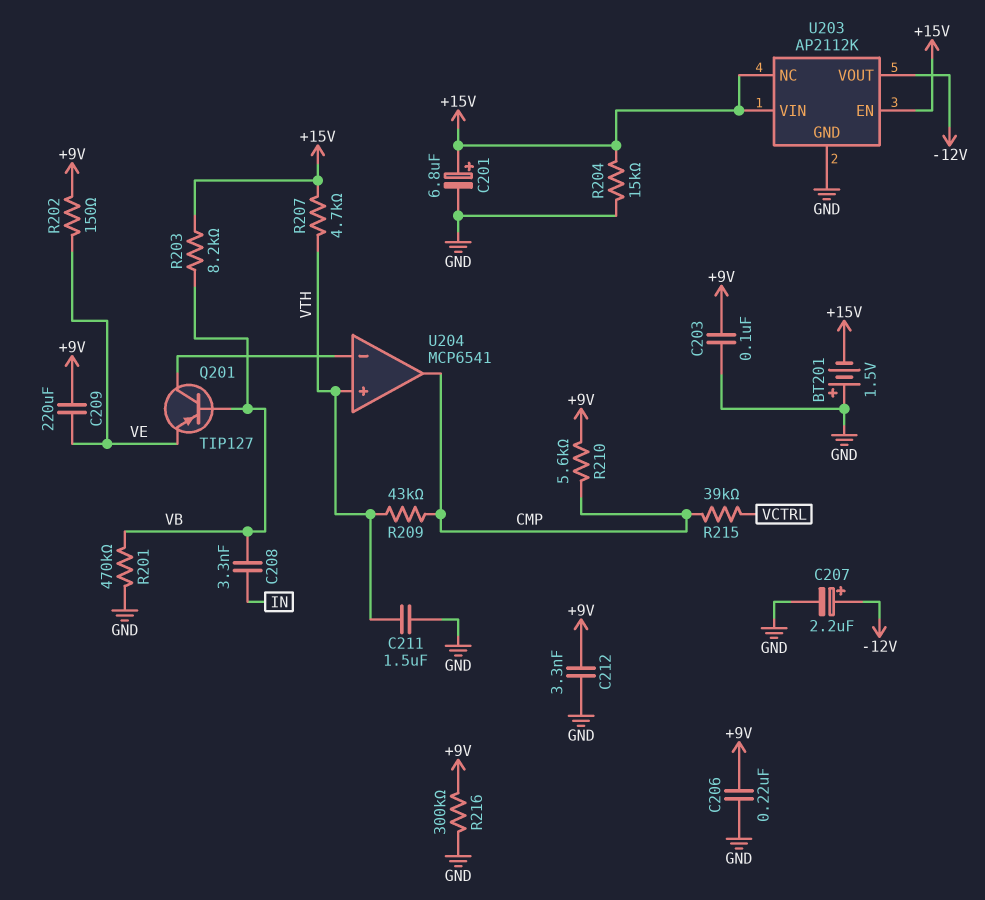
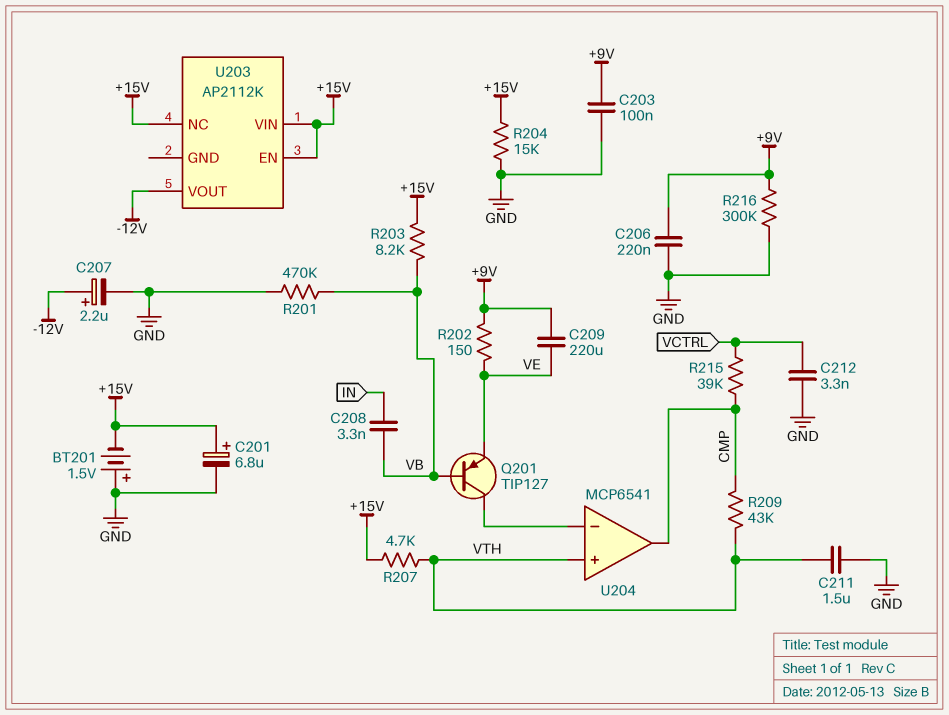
C212: 3.3nF (+9V, GND) -> 3.3nF (GND, VCTRL)
R210: 5.6k (+9V, CMP) -> none
U203 pin GND: GND -> none

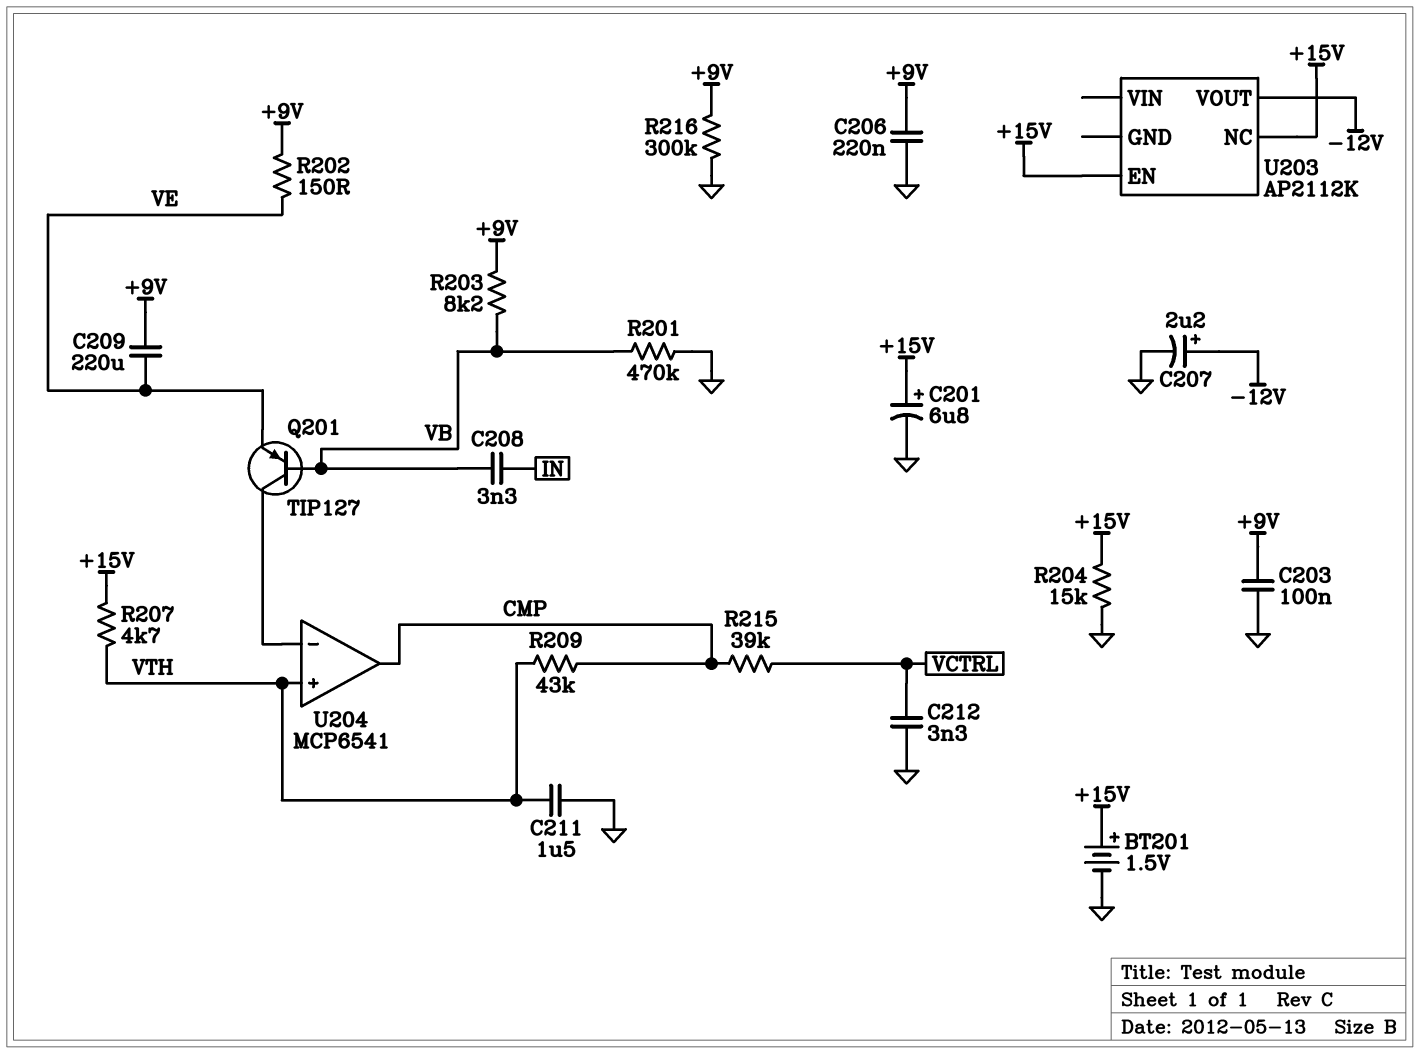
BT201: 1.5V (plus GND, minus +15V) -> 1.5V (plus +15V, minus GND)
R203: 8.2k (+15V, VB) -> 8.2k (+9V, VB)
U203 pin VIN: +15V -> none

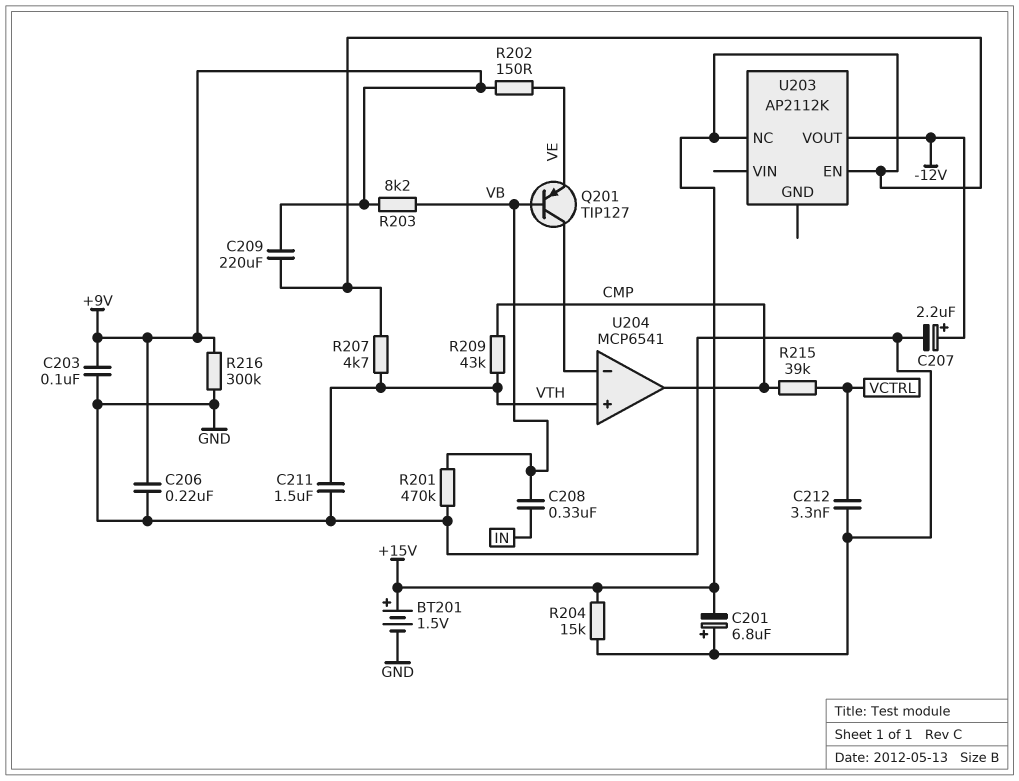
C201: 6.8uF (plus +15V, minus GND) -> 6.8uF (plus GND, minus +15V)
C208: 3.3nF (IN, VB) -> 330nF (IN, VB)
C209: 220uF (+9V, VE) -> 220uF (+9V, +15V)

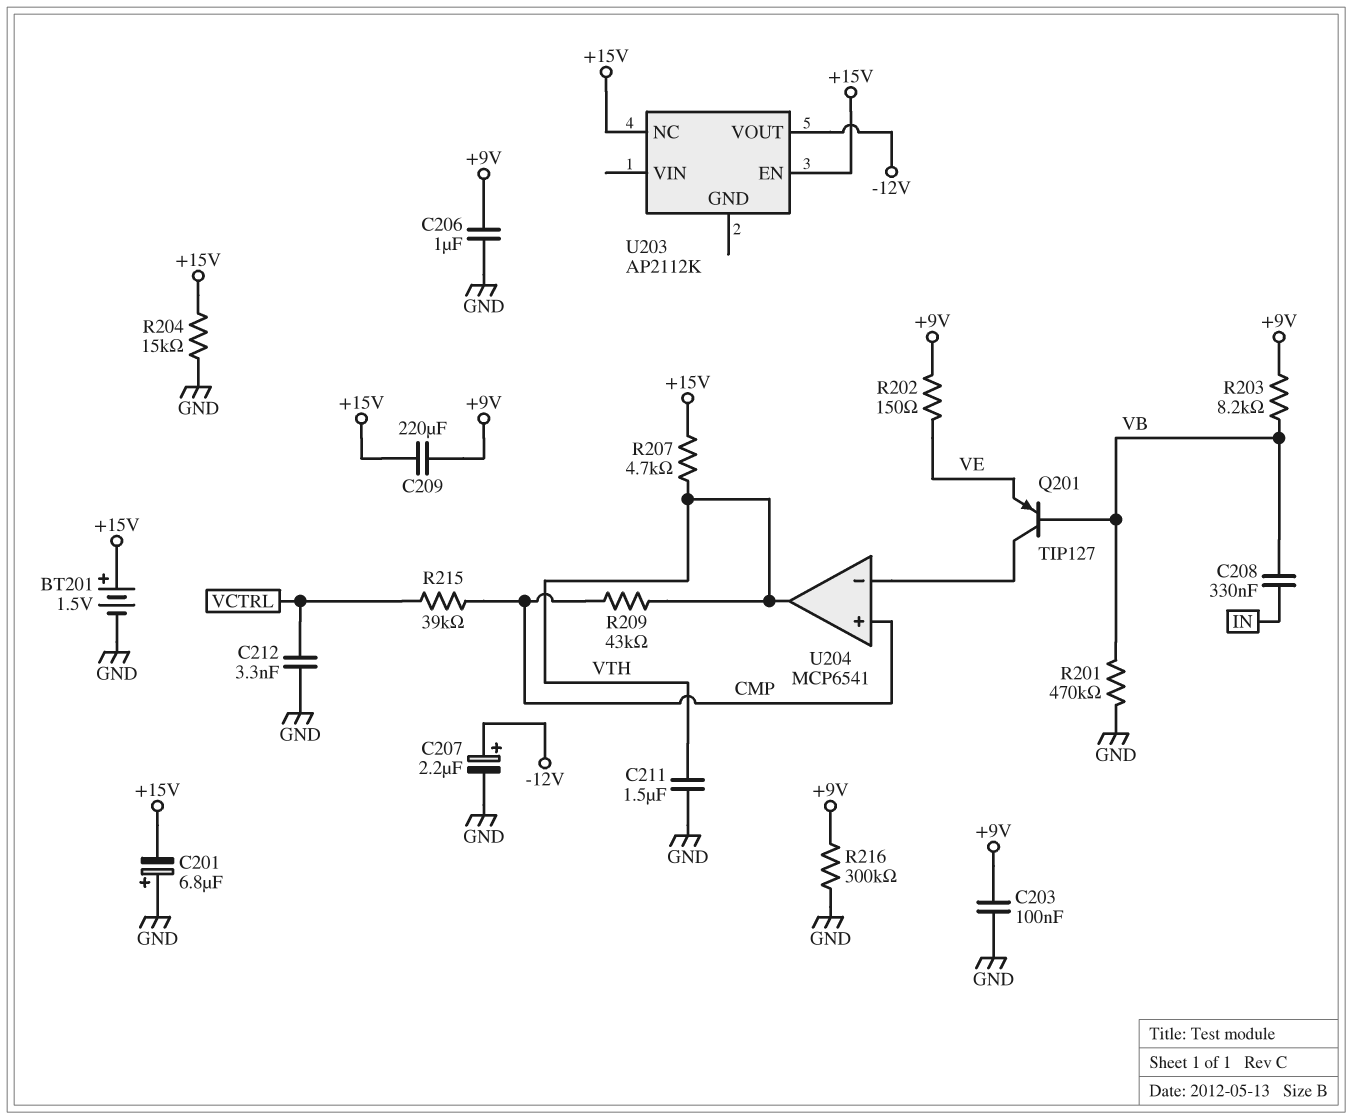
C206: 220nF (+9V, GND) -> 1uF (+9V, GND)
U204 pin in+: VTH -> CMP
U204 pin out: CMP -> VTH

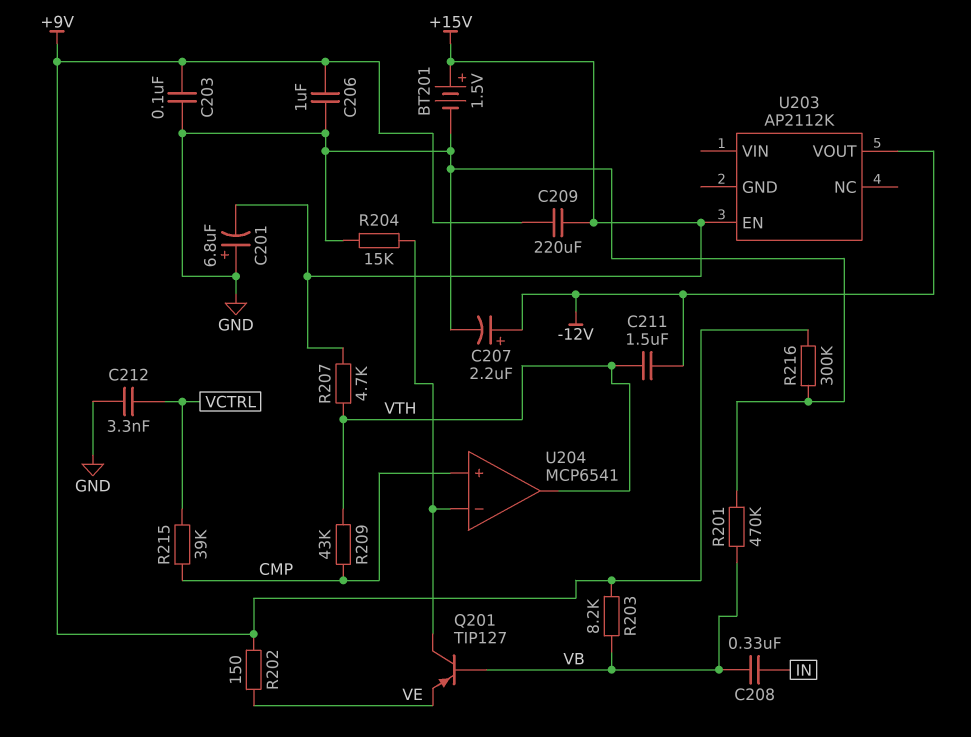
C211: 1.5uF (GND, VTH) -> 1.5uF (-12V, VTH)
R204: 15k (+15V, GND) -> 15k (GND, U204/in-)
U203 pin NC: +15V -> none

